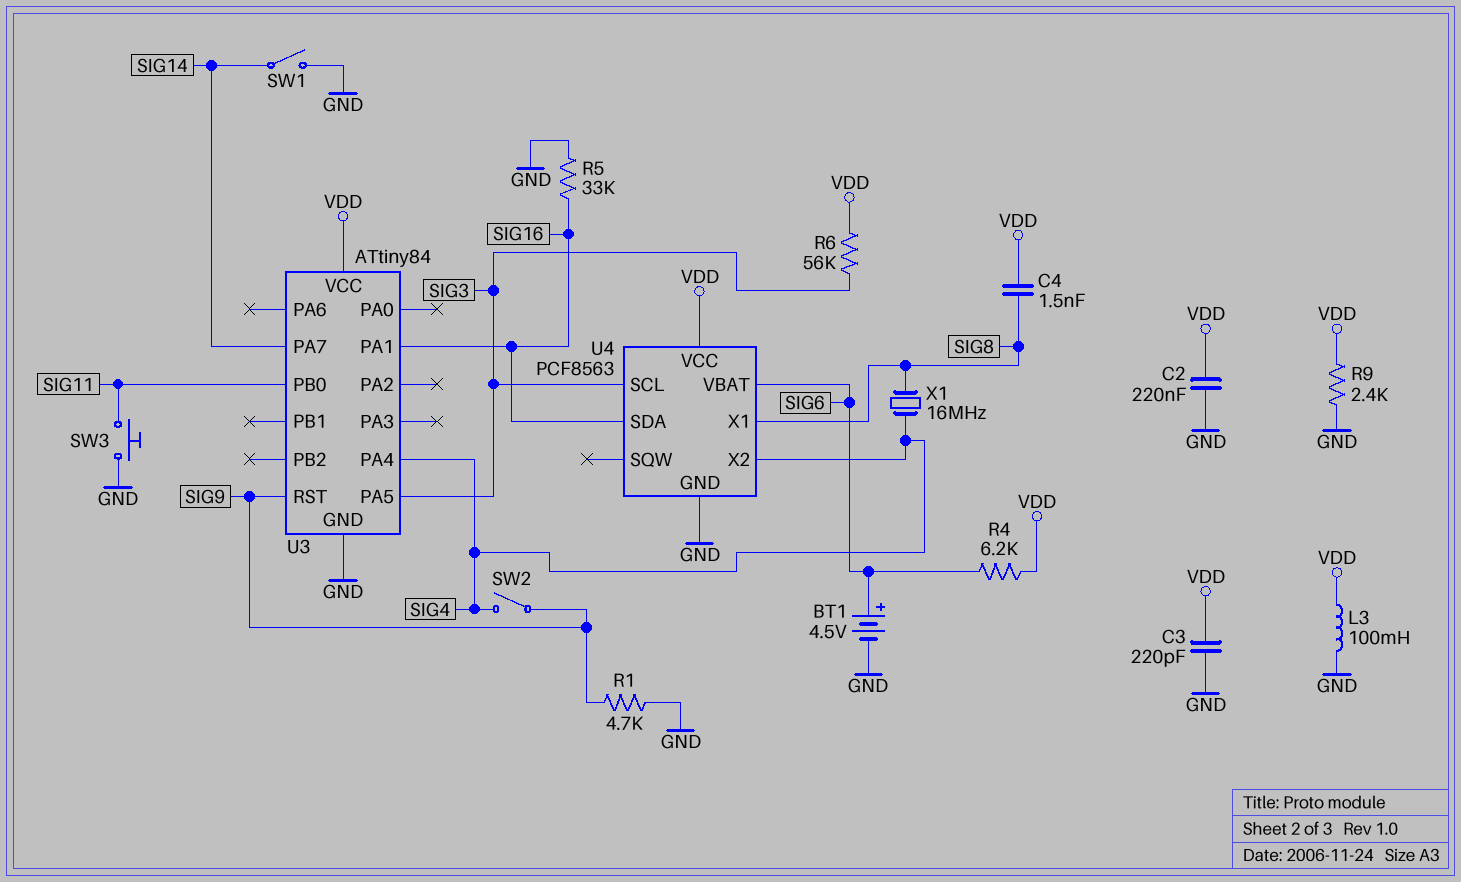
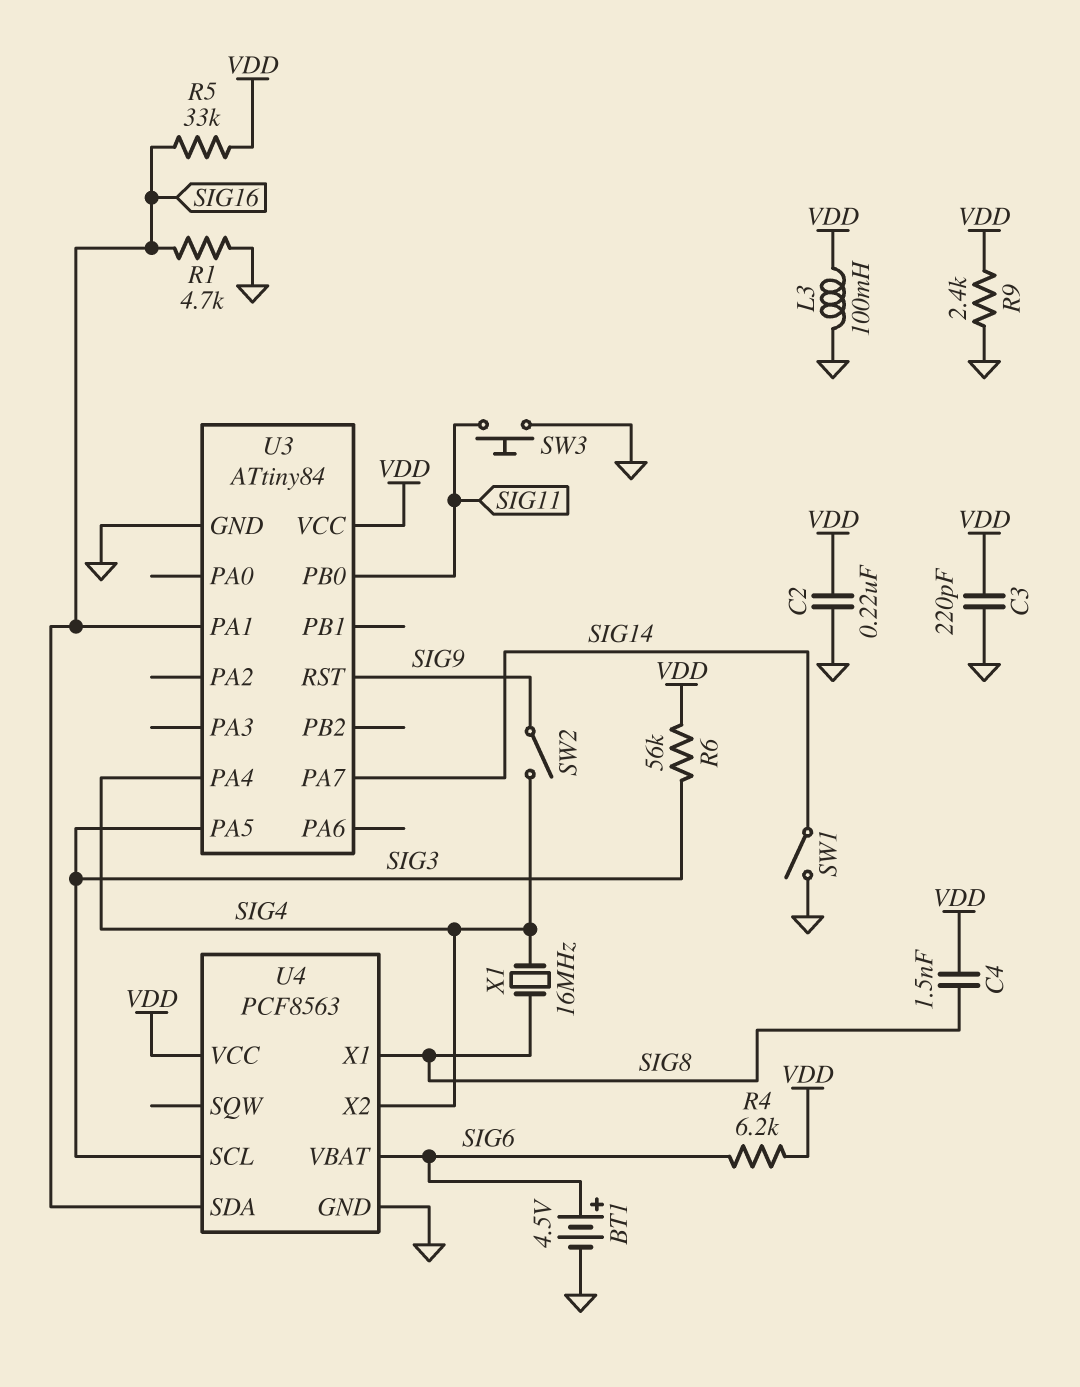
R1: 4.7k (GND, SIG9) -> 4.7k (GND, SIG16)
R5: 33k (GND, SIG16) -> 33k (SIG16, VDD)

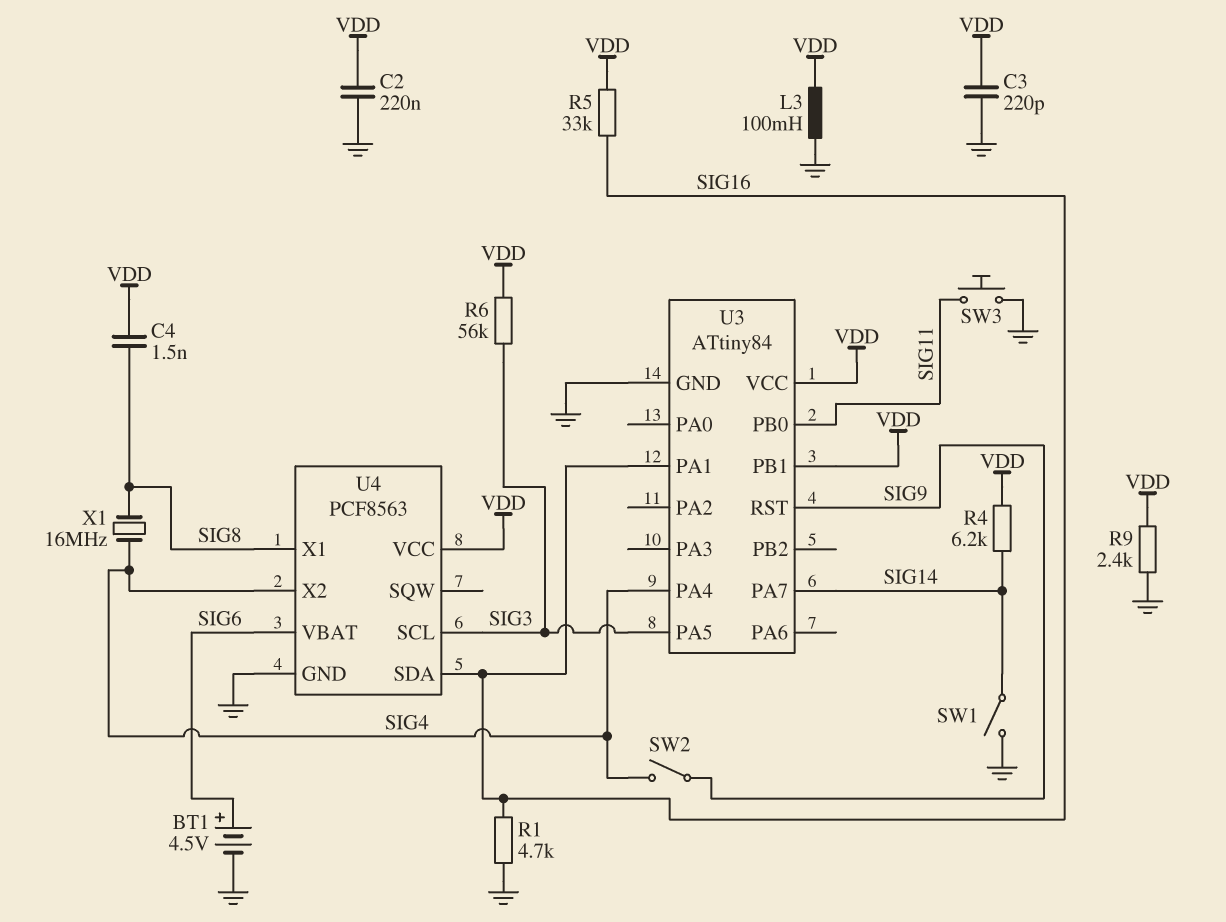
R4: 6.2k (SIG6, VDD) -> 6.2k (SIG14, VDD)
U3 pin PB1: none -> VDD

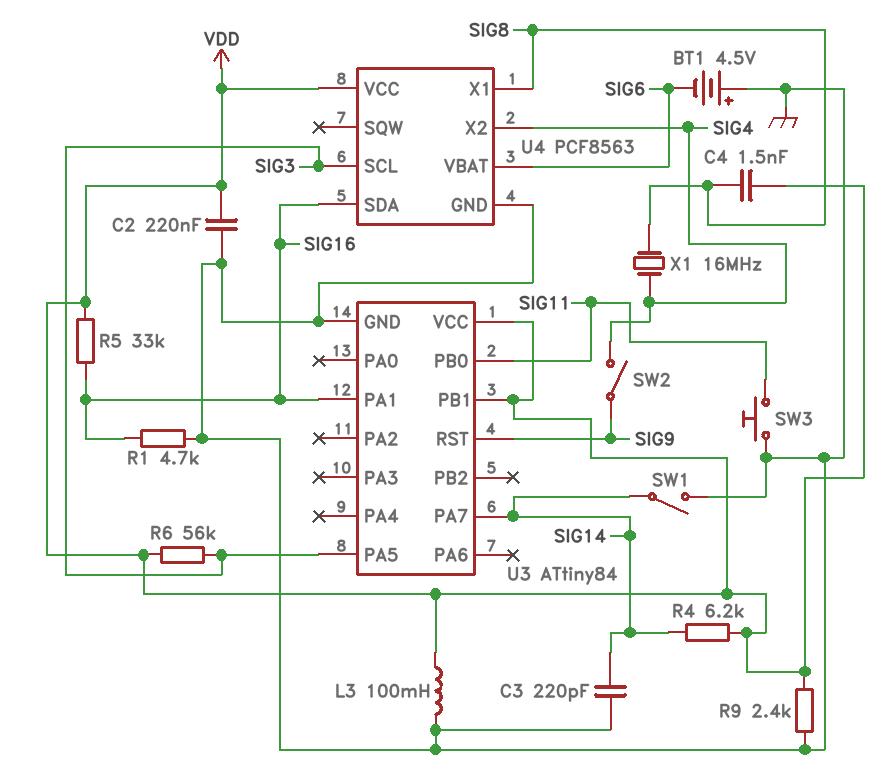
BT1: 4.5V (plus SIG6, minus GND) -> 4.5V (plus GND, minus SIG6)
C3: 220pF (GND, VDD) -> 220pF (GND, SIG14)
U3 pin PA4: SIG4 -> none

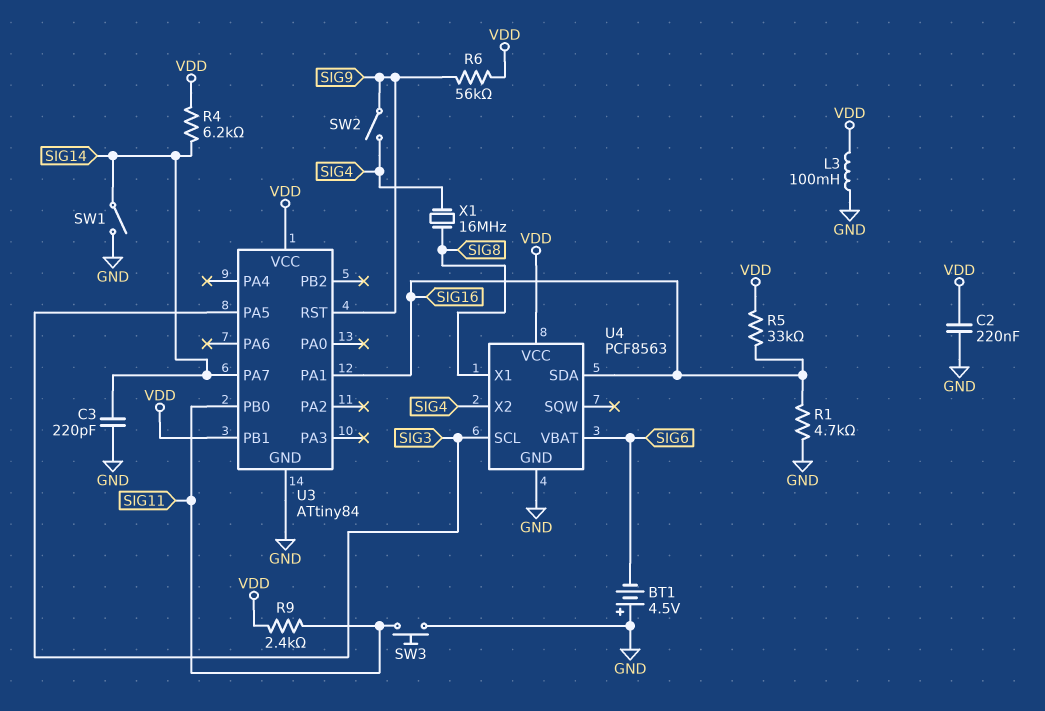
C4: 1.5nF (SIG8, VDD) -> none
R6: 56k (SIG3, VDD) -> 56k (SIG9, VDD)
R9: 2.4k (GND, VDD) -> 2.4k (SIG11, VDD)

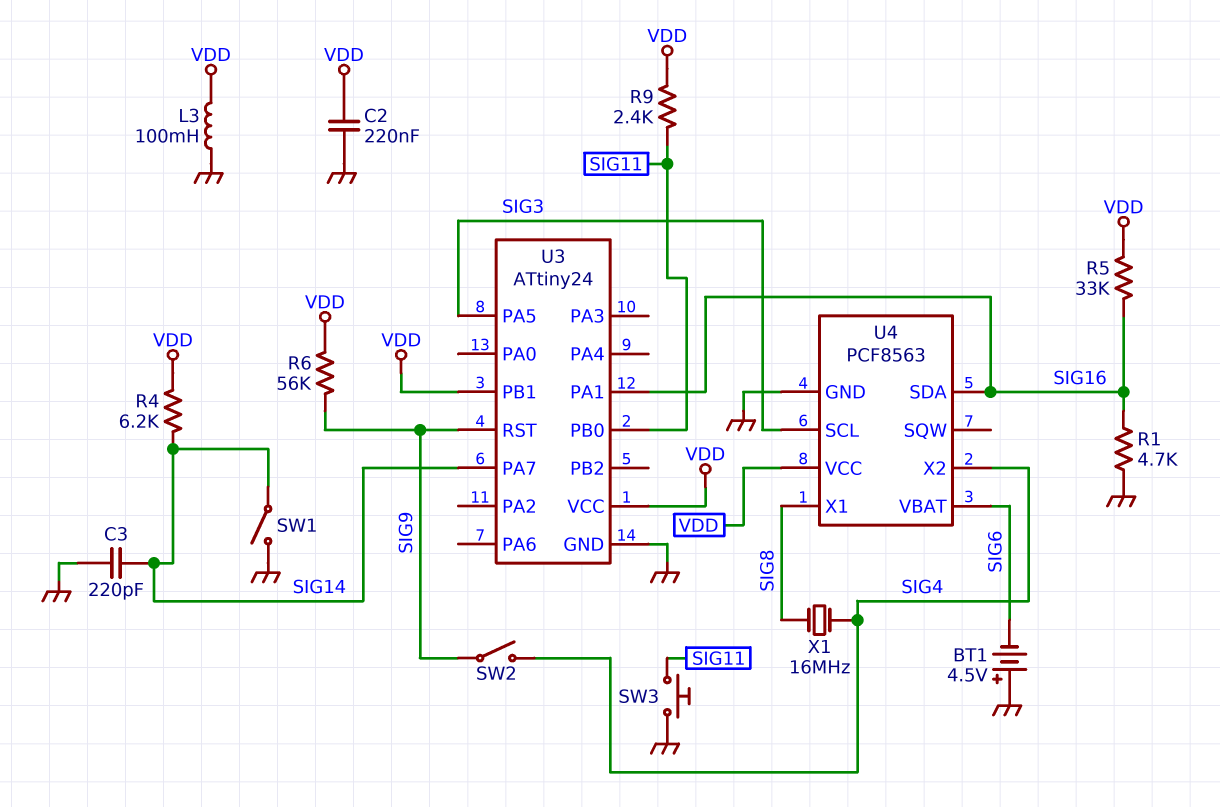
U3: ATtiny84 -> ATtiny24

